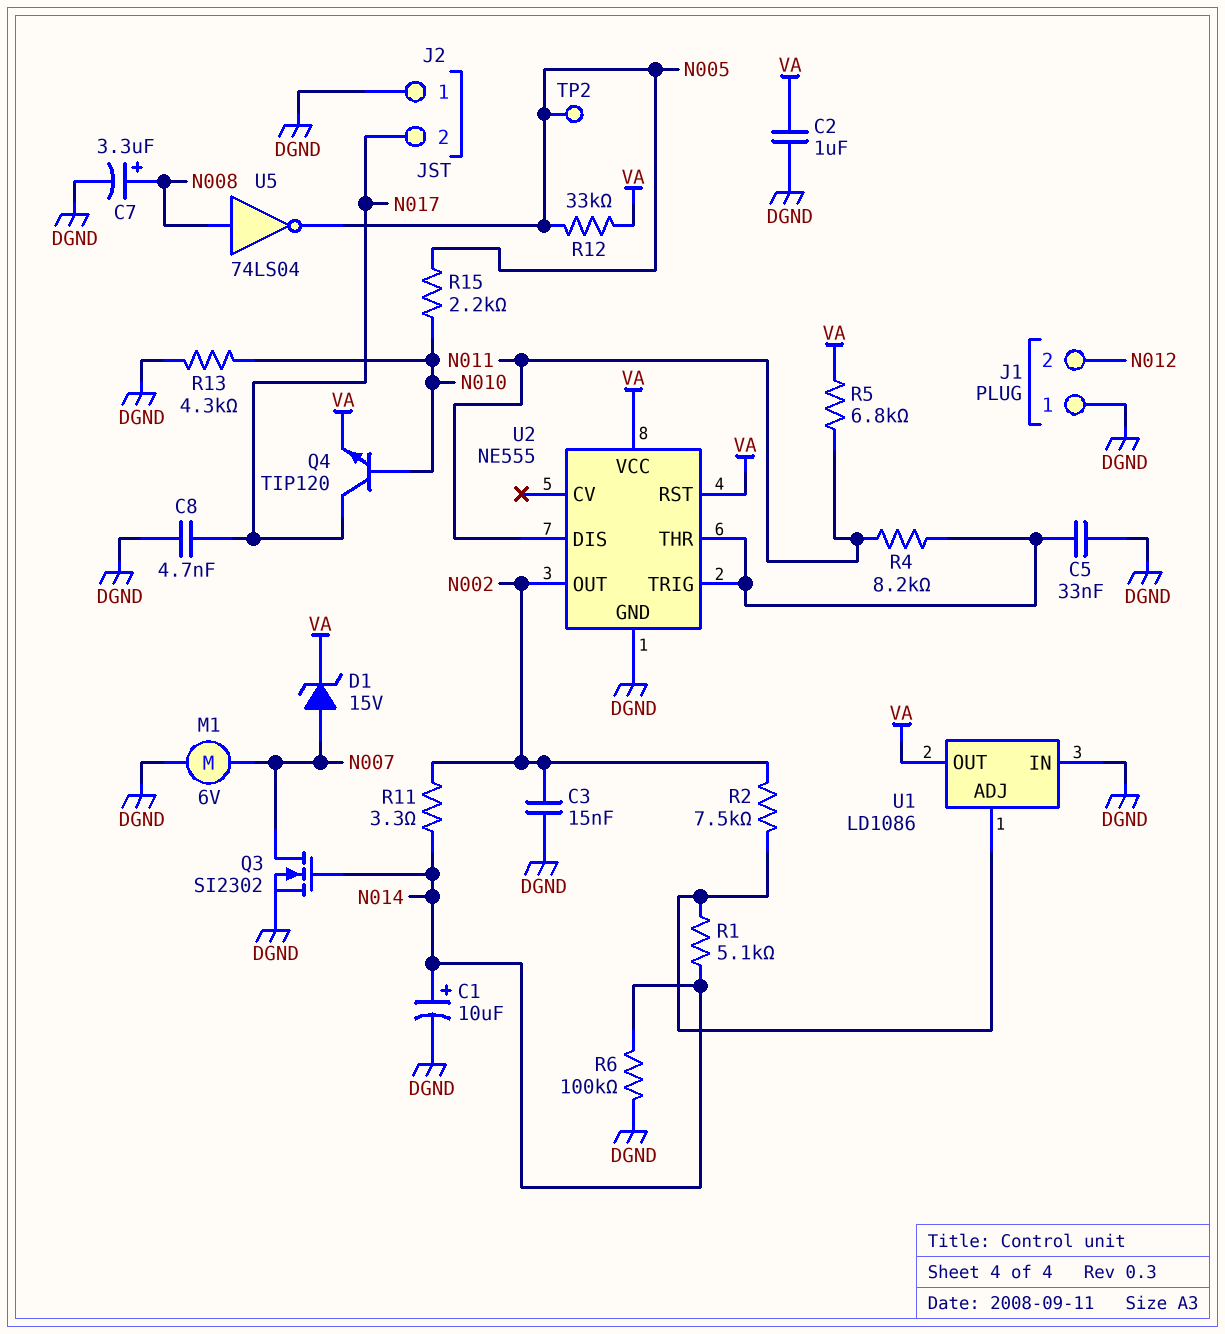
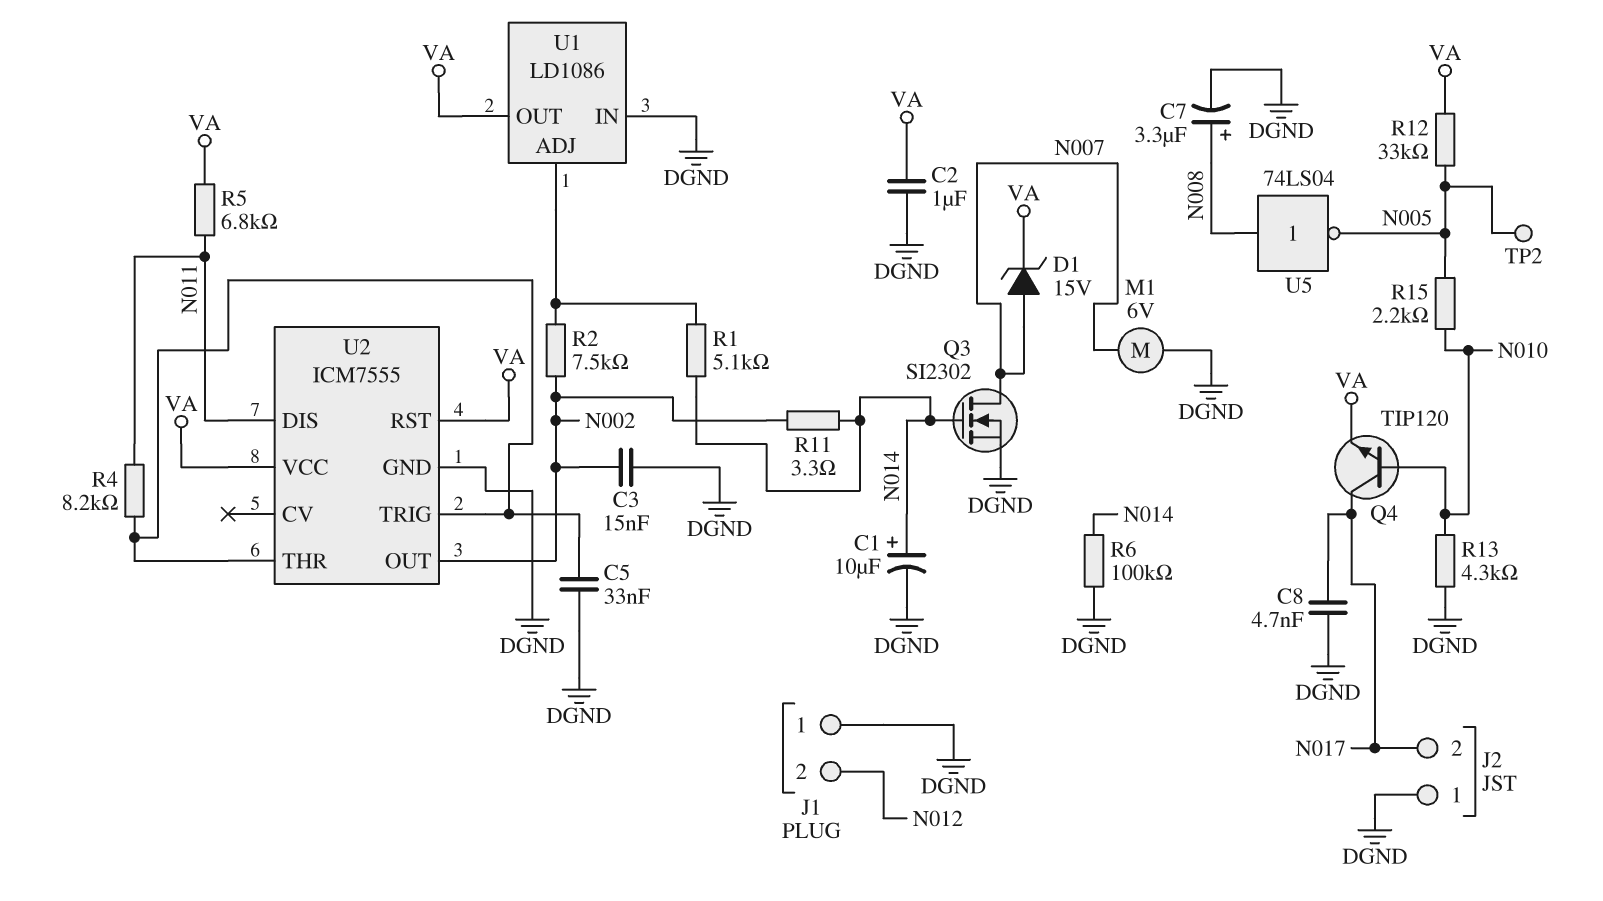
U2: NE555 -> ICM7555

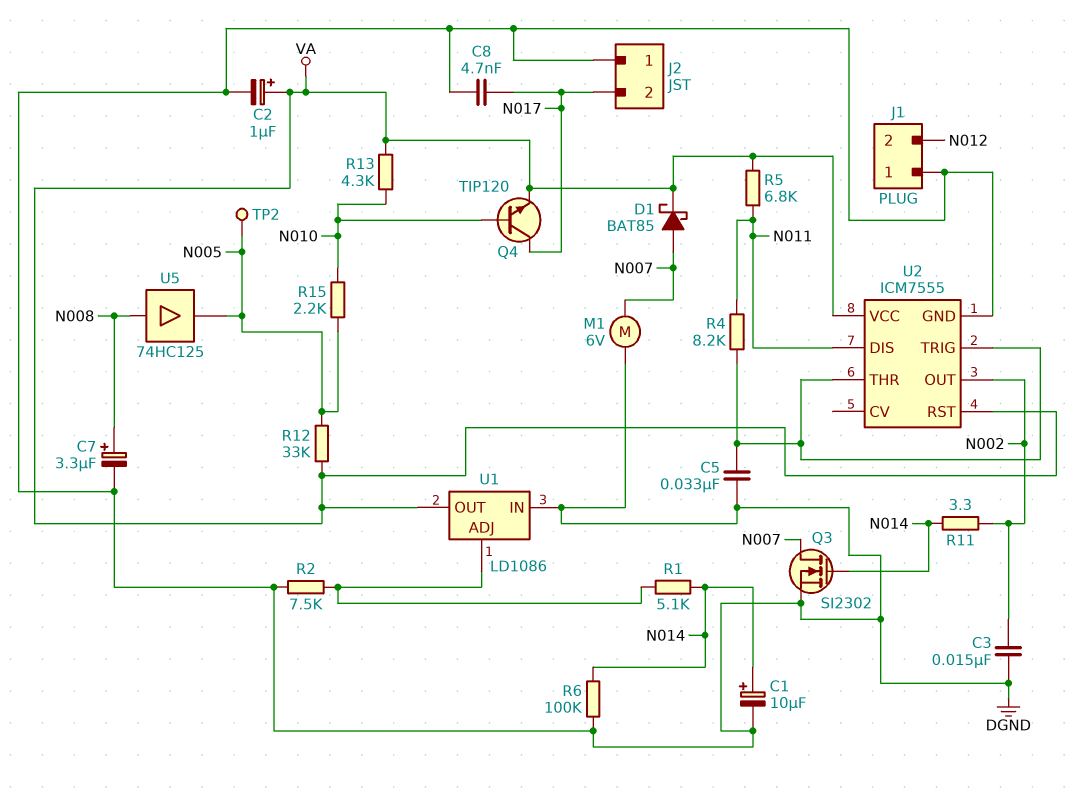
C2: 1uF (DGND, VA) -> 1uF (plus VA, minus DGND)
D1: zener 15V (A N007, K VA) -> schottky BAT85 (A N007, K VA)
R2: 7.5k (N002, U1/ADJ) -> 7.5k (DGND, U1/ADJ)
R13: 4.3k (DGND, N010) -> 4.3k (N010, VA)
U5: NOT 74LS04 (in N008, out N005) -> buffer 74HC125 (in N008, out N005)

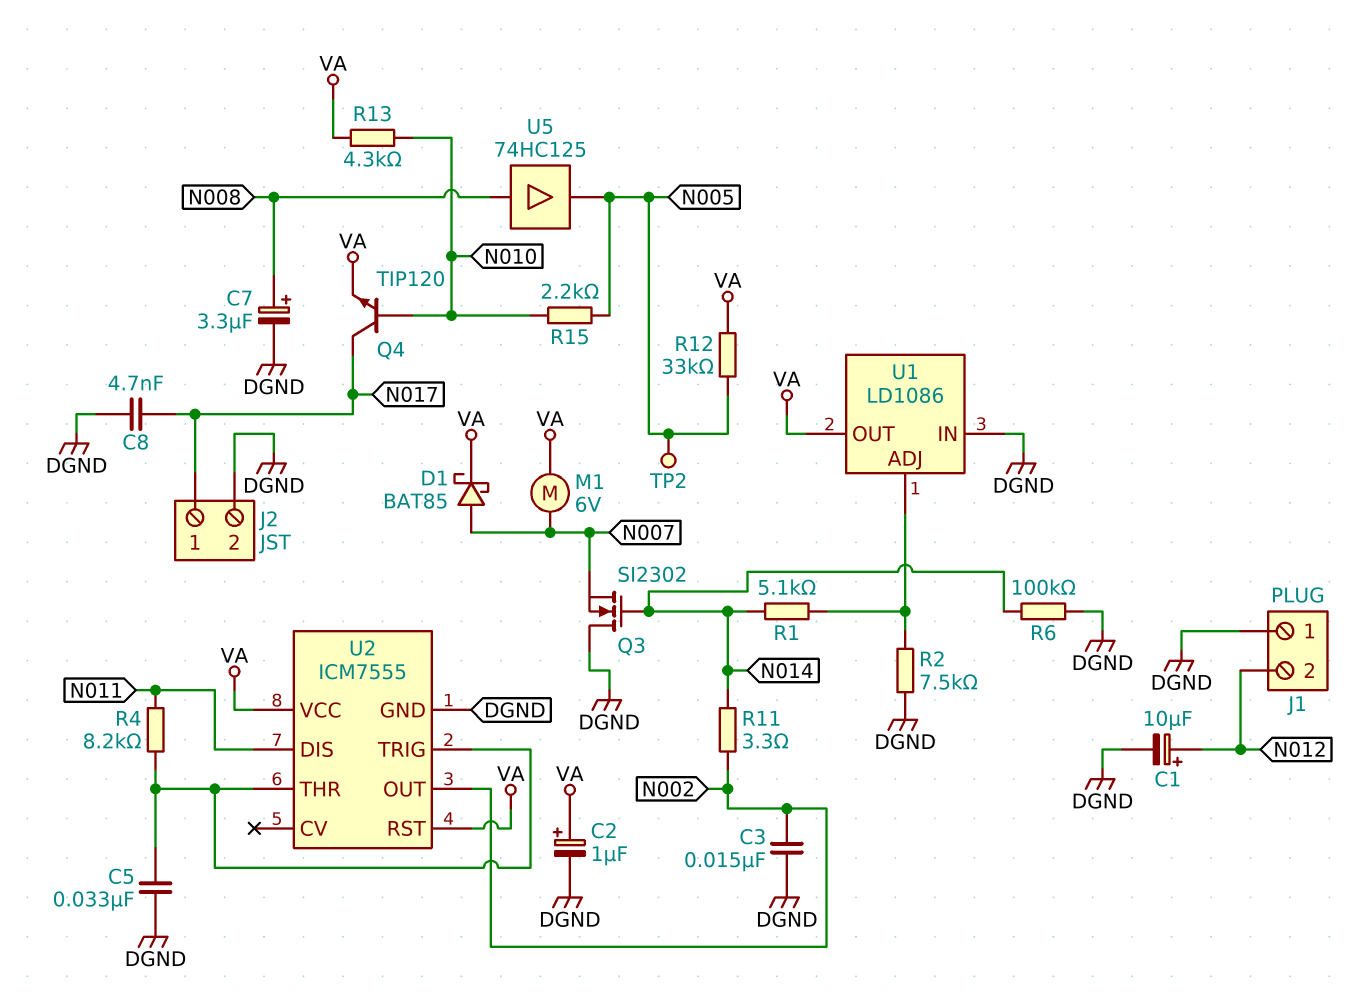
C1: 10uF (plus N014, minus DGND) -> 10uF (plus N012, minus DGND)
J2 pin 1: DGND -> N017
J2 pin 2: N017 -> DGND
M1: motor 6V (DGND, N007) -> motor 6V (N007, VA)
Q3: NMOS SI2302 (G N014, D N007, S DGND) -> NMOS SI2302 (G N014, D DGND, S N007)
R5: 6.8k (N011, VA) -> none

